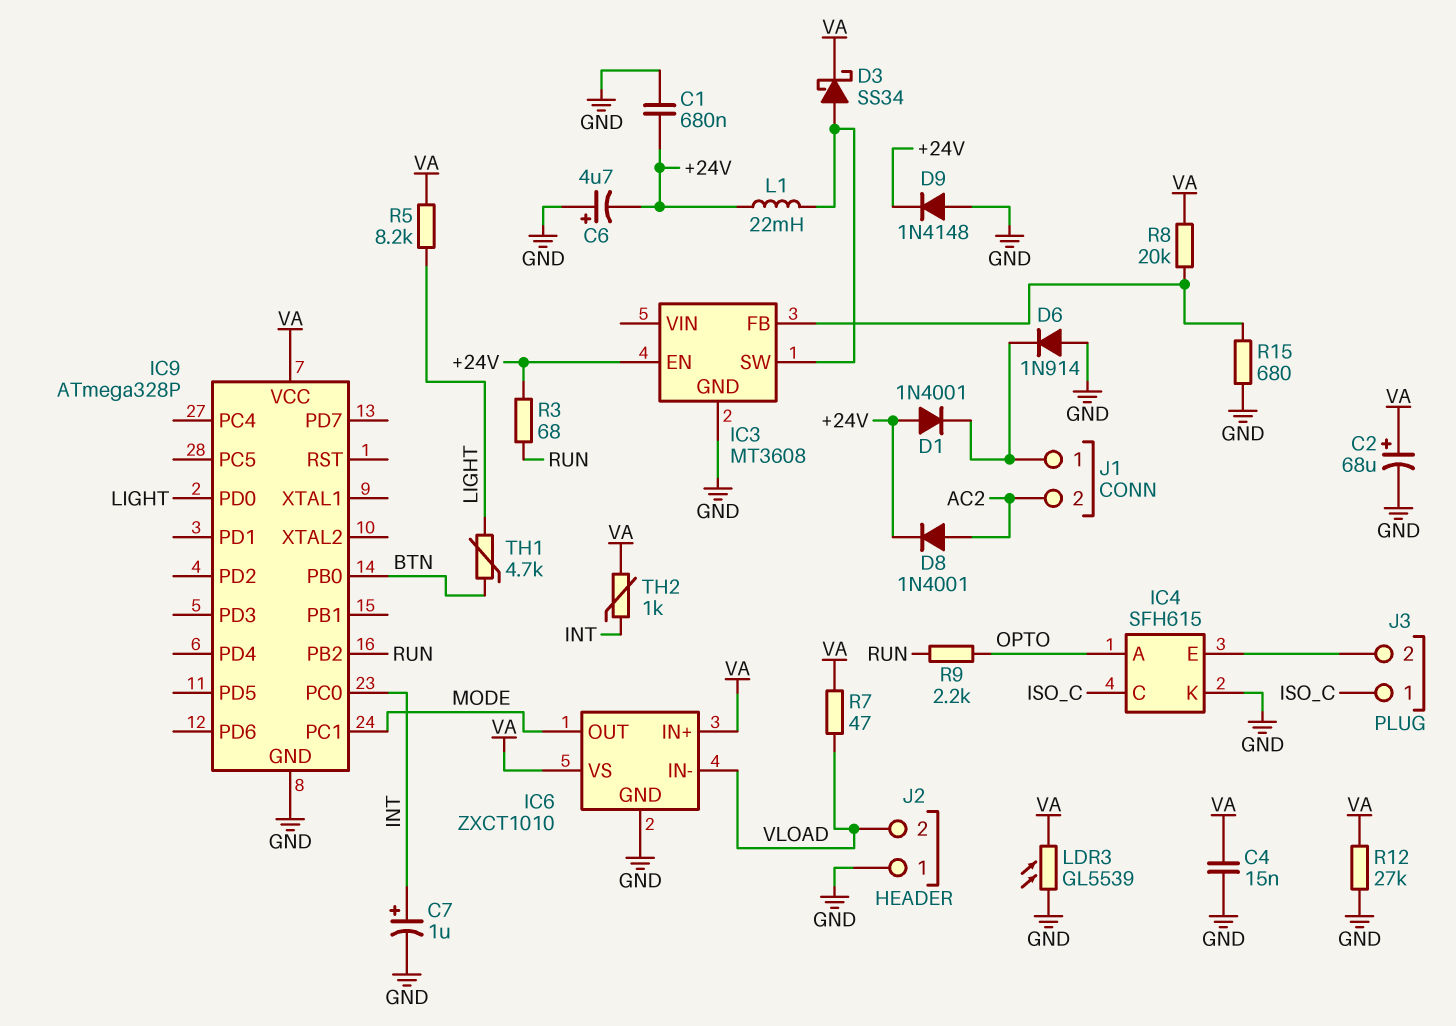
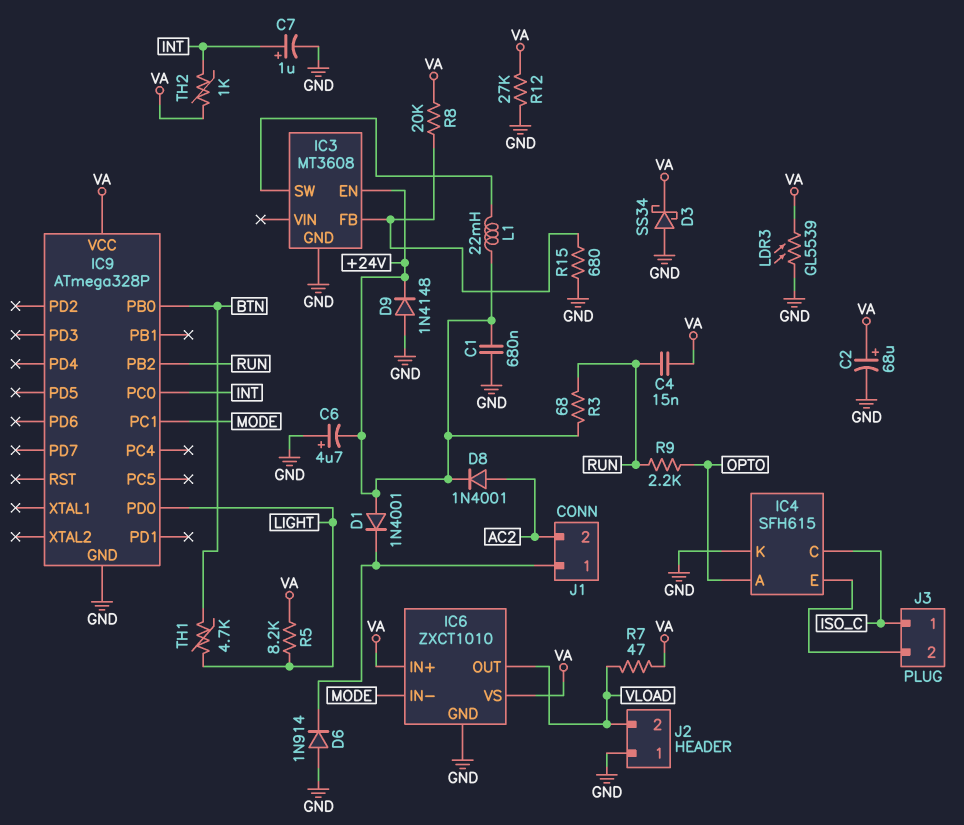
C4: 15nF (GND, VA) -> 15nF (RUN, VA)
D3: schottky SS34 (A IC3/SW, K VA) -> schottky SS34 (A GND, K VA)
IC6 pin IN-: VLOAD -> MODE
IC6 pin OUT: MODE -> VLOAD

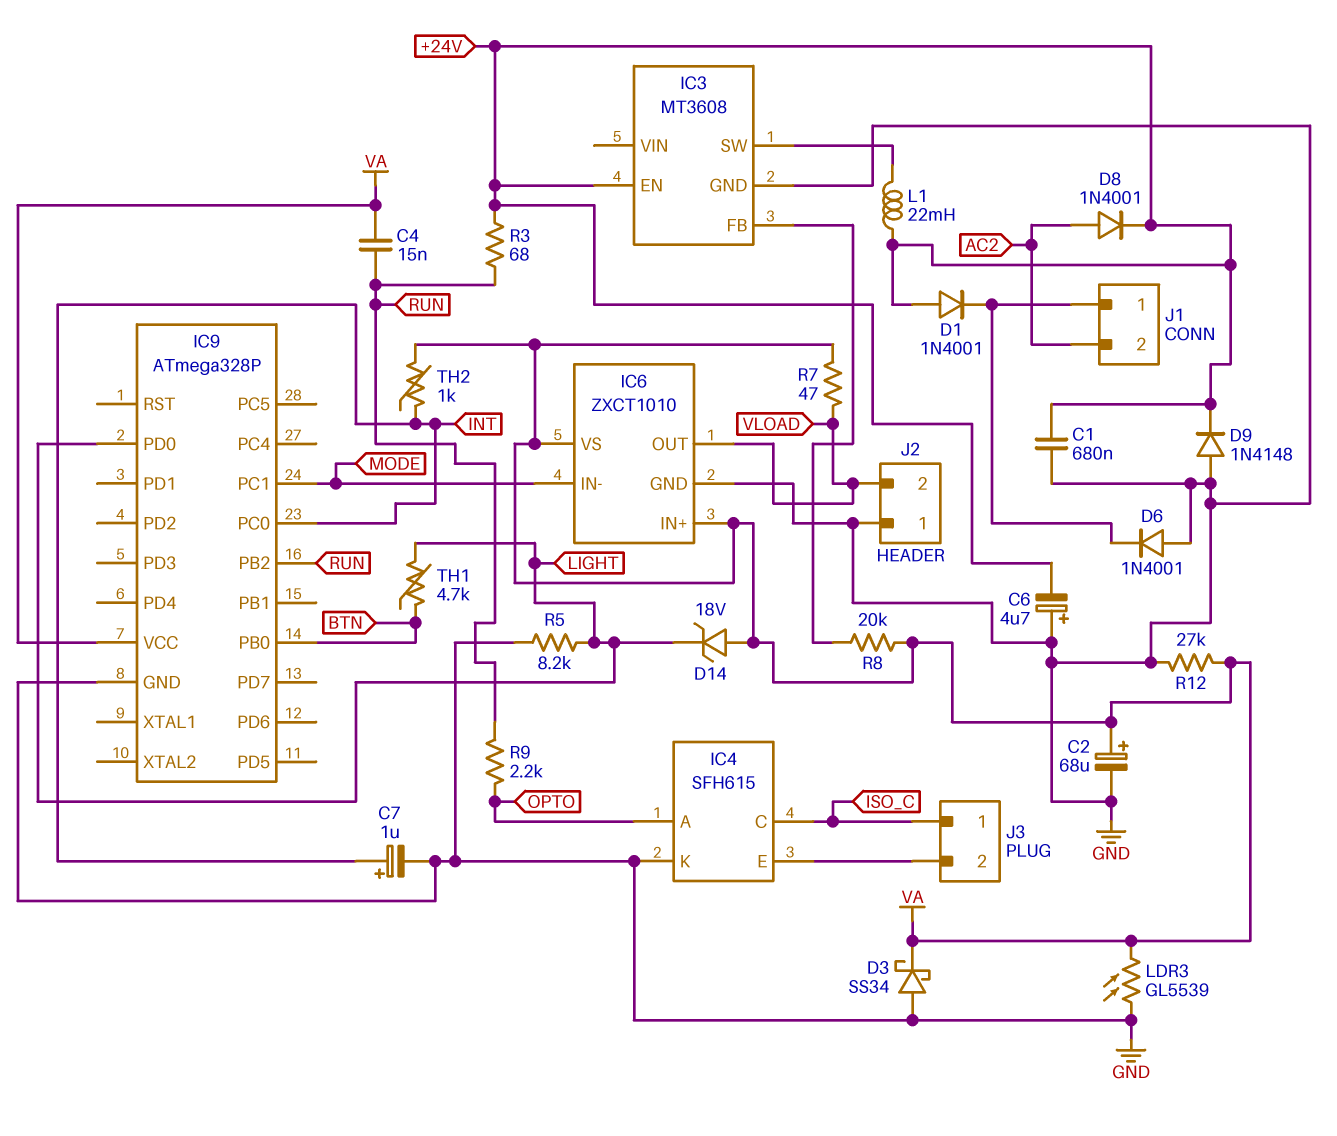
D6: diode 1N914 (A GND, K J1/1) -> diode 1N4001 (A GND, K J1/1)
D14: none -> zener 18V (A VA, K LIGHT)
R5: 8.2k (LIGHT, VA) -> 8.2k (GND, LIGHT)
R15: 680 (GND, IC3/FB) -> none

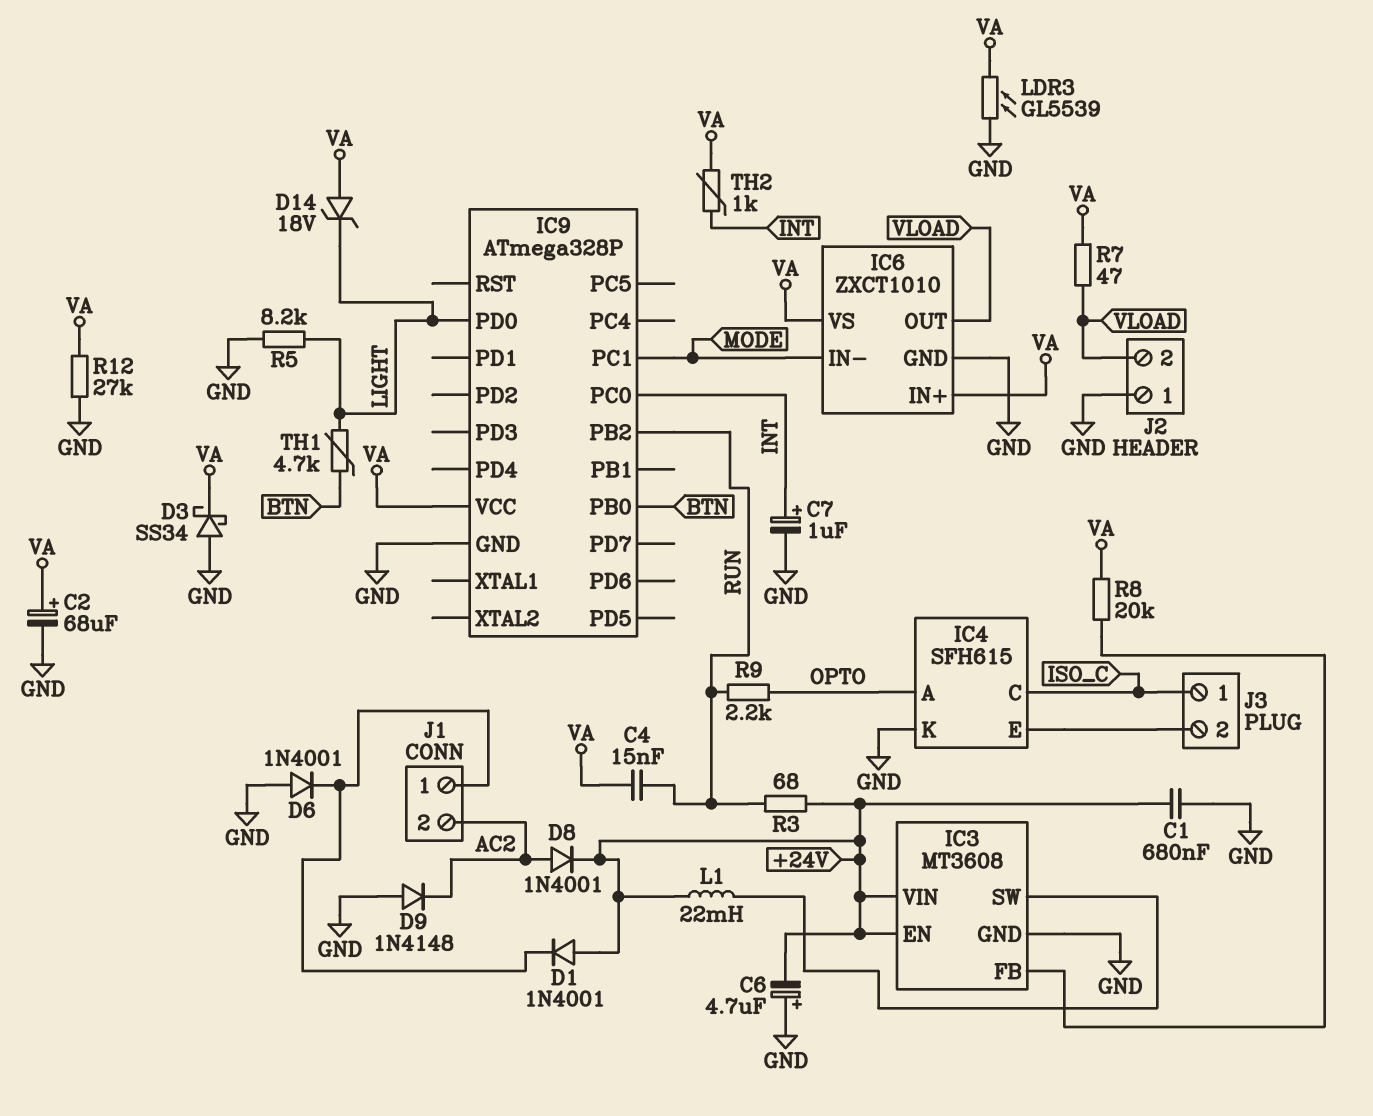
D9: diode 1N4148 (A GND, K +24V) -> diode 1N4148 (A GND, K AC2)
IC3 pin VIN: none -> +24V

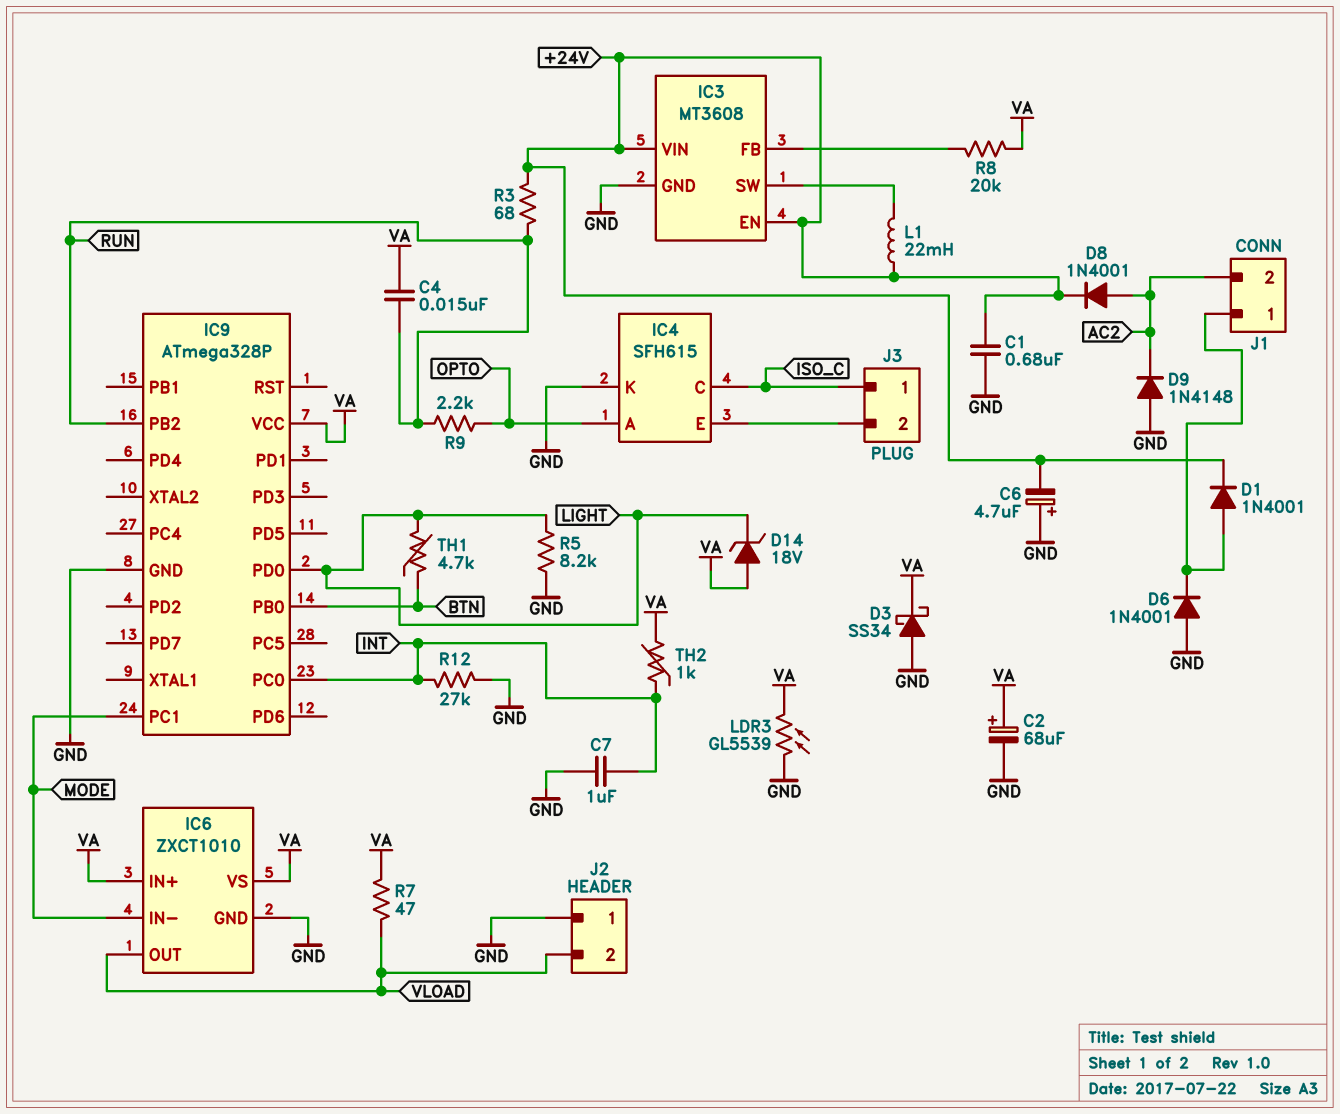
C7: 1uF (plus INT, minus GND) -> 1uF (GND, INT)
D1: diode 1N4001 (A +24V, K J1/1) -> diode 1N4001 (A J1/1, K +24V)
R12: 27k (GND, VA) -> 27k (GND, INT)

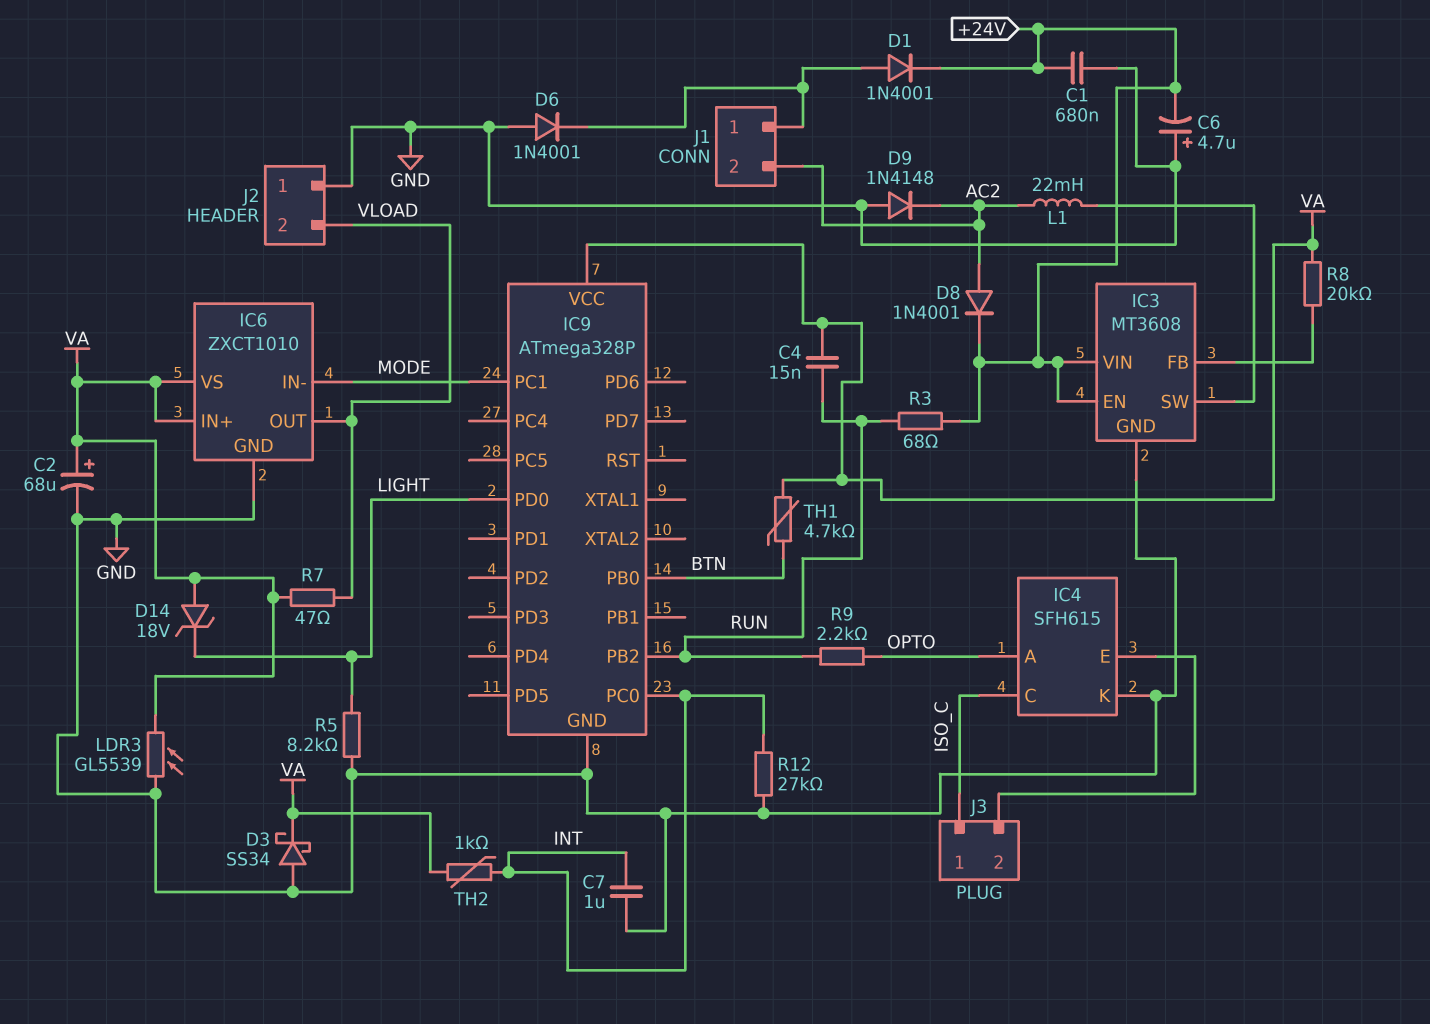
L1: 22mH (+24V, IC3/SW) -> 22mH (AC2, IC3/SW)
TH1: 4.7k (BTN, LIGHT) -> 4.7k (BTN, VA)

